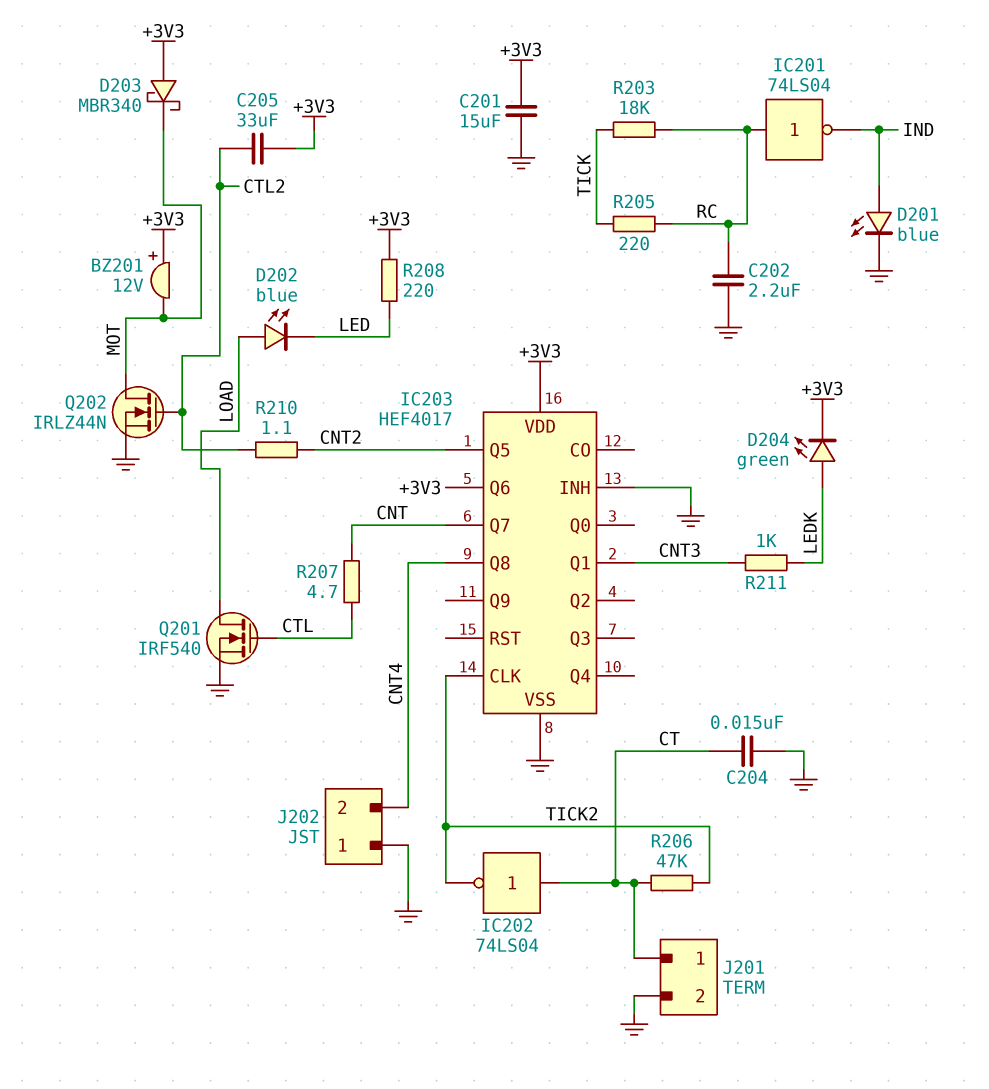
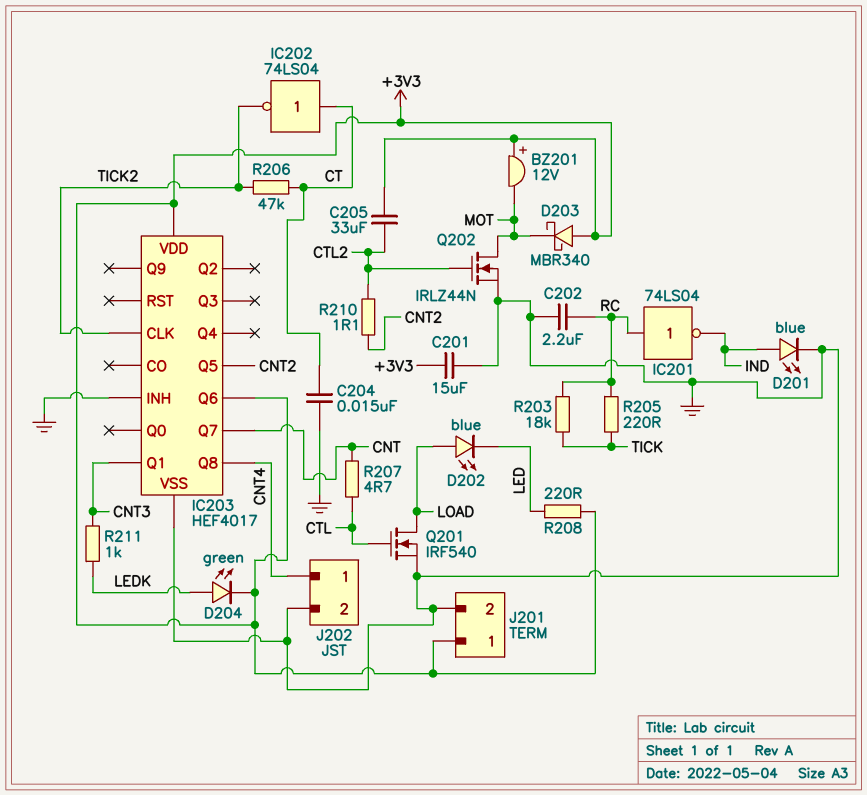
J201 pin 1: CT -> +3V3
J202 pin 1: GND -> CNT4
J202 pin 2: CNT4 -> GND

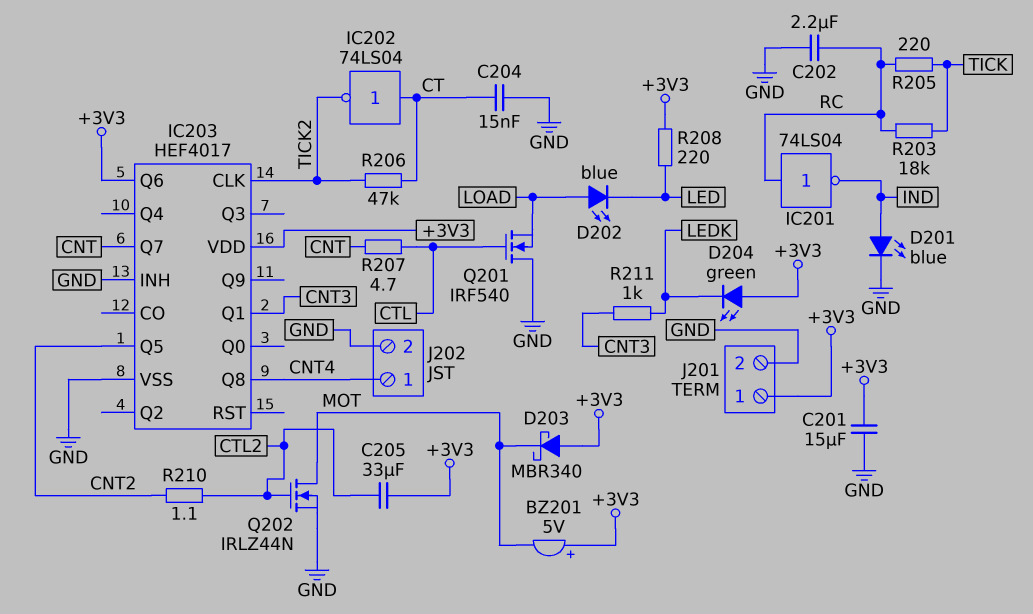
BZ201: buzzer 12V (plus +3V3, minus MOT) -> buzzer 5V (plus +3V3, minus MOT)
D204: LED green (A LEDK, K +3V3) -> LED green (A +3V3, K LEDK)
Q201: NMOS IRF540 (G CTL, D LOAD, S GND) -> NMOS IRF540 (G CTL, D GND, S LOAD)

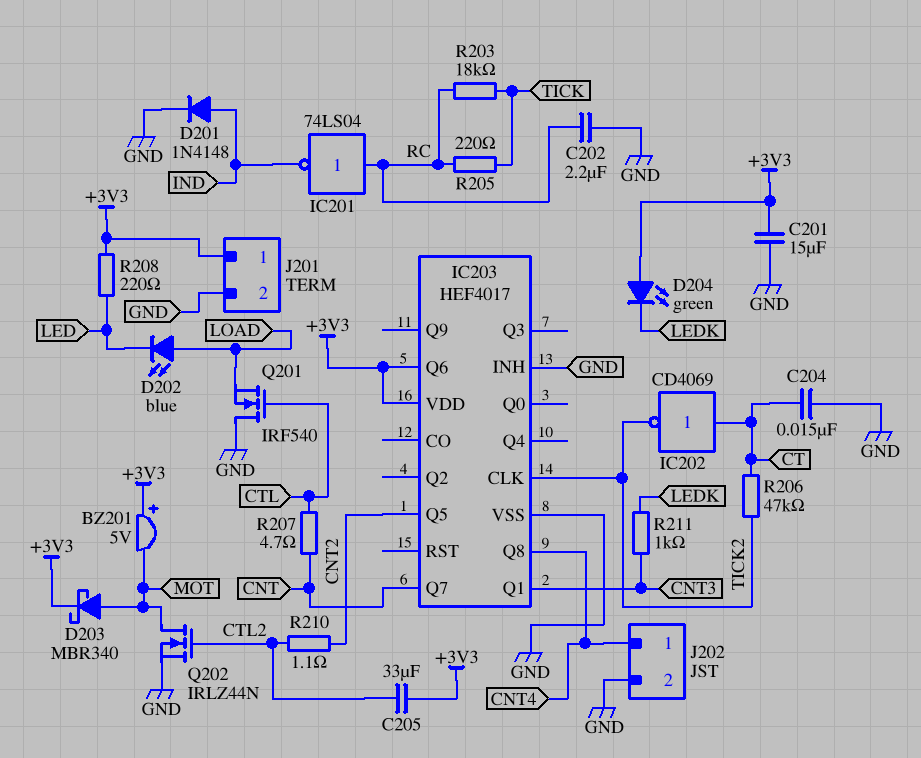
D201: LED blue (A IND, K GND) -> diode 1N4148 (A IND, K GND)
D203: schottky MBR340 (A +3V3, K MOT) -> schottky MBR340 (A MOT, K +3V3)
IC202: NOT 74LS04 (in CT, out TICK2) -> NOT CD4069 (in CT, out TICK2)

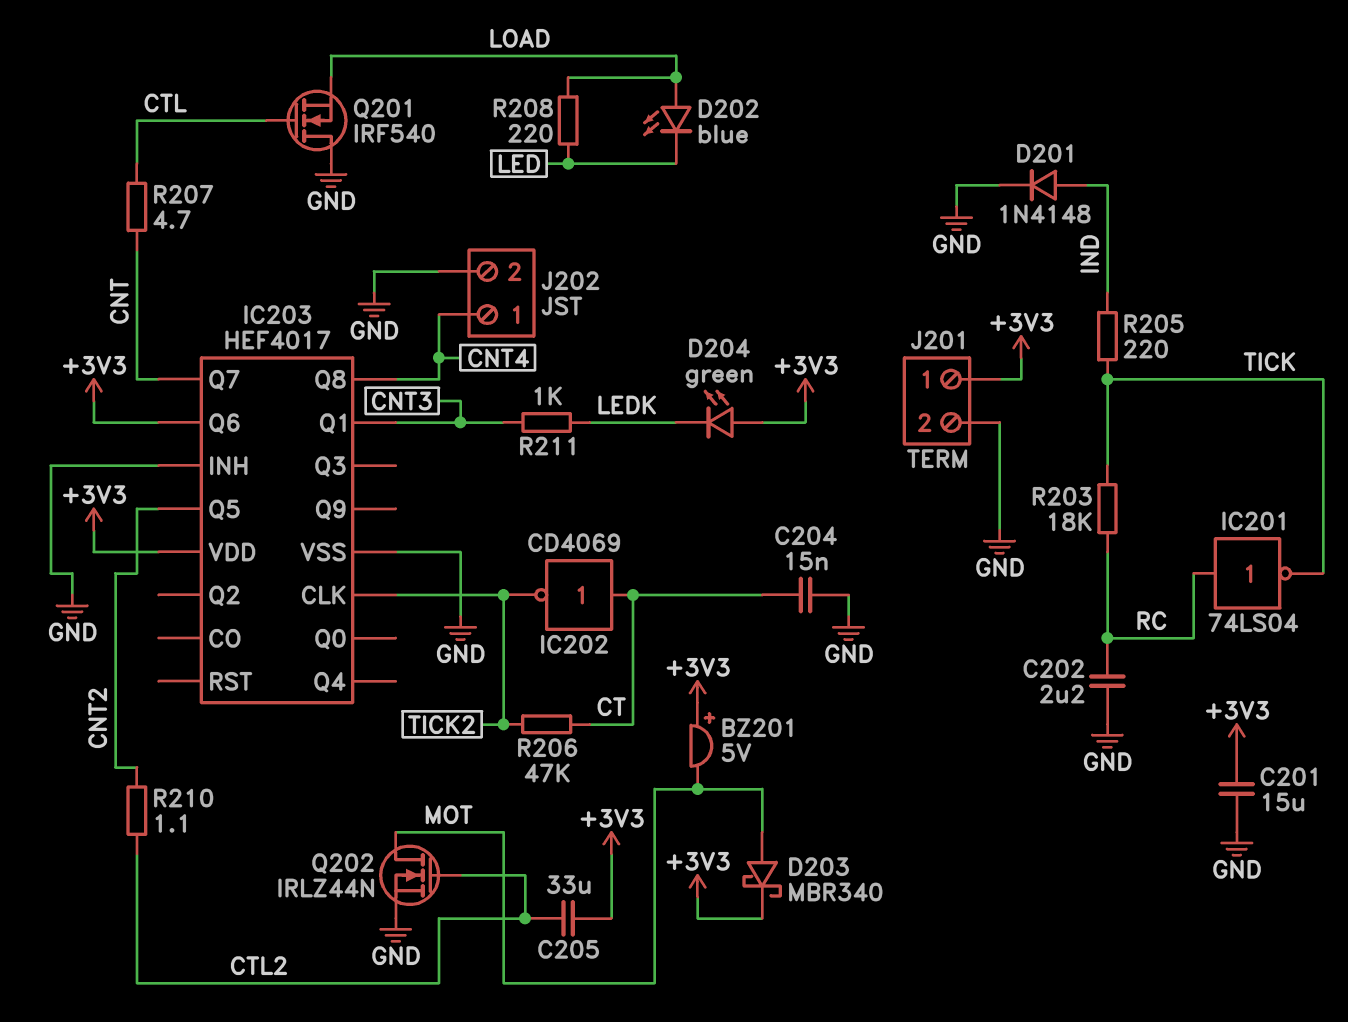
IC201: NOT 74LS04 (in RC, out IND) -> NOT 74LS04 (in RC, out TICK)
R205: 220 (RC, TICK) -> 220 (IND, TICK)
R208: 220 (+3V3, LED) -> 220 (LED, LOAD)

